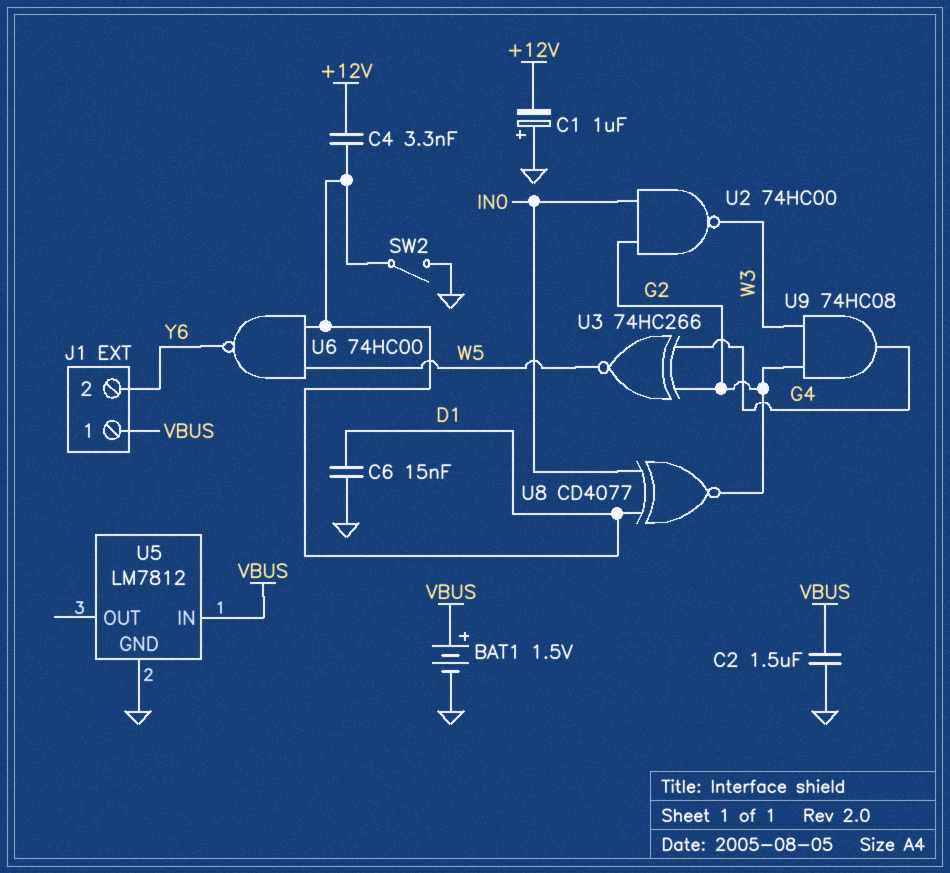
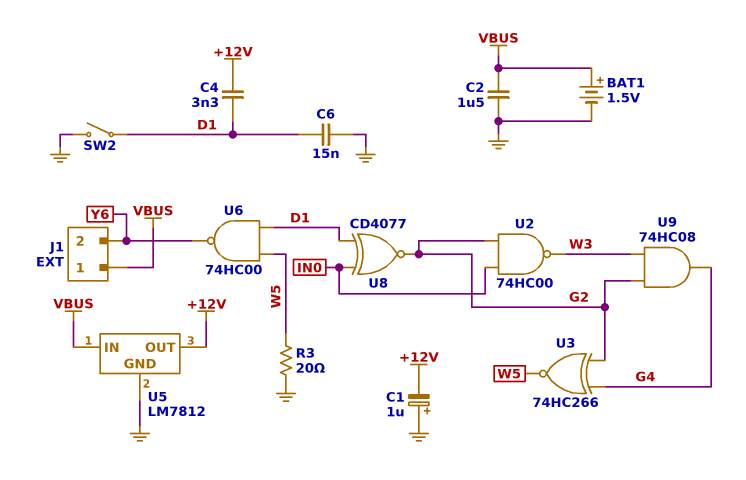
R3: none -> 20 (GND, W5)
U5 pin OUT: none -> +12V

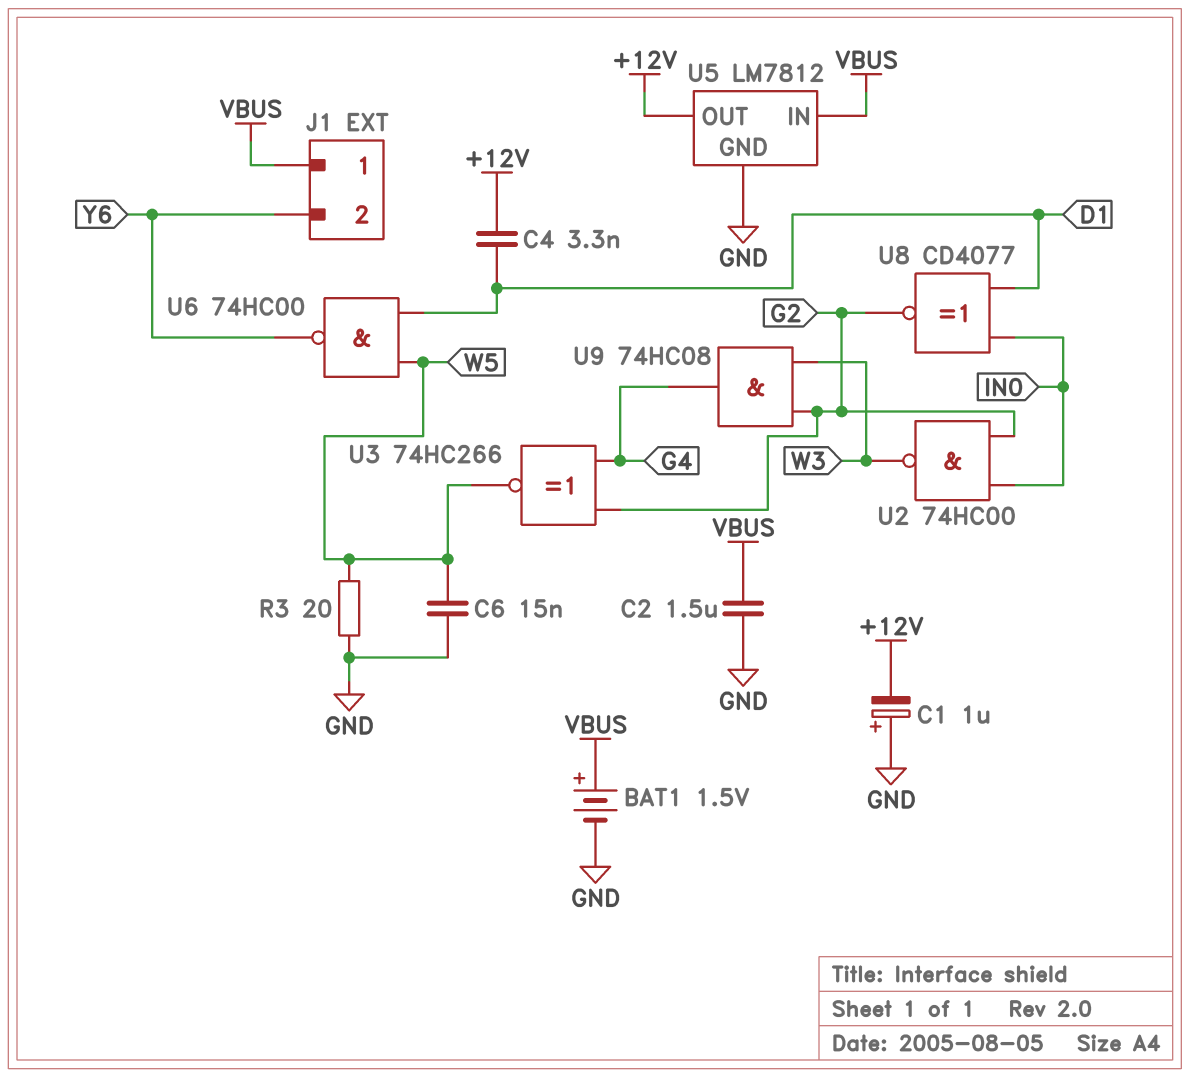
C6: 15nF (D1, GND) -> 15nF (GND, W5)
SW2: switch (D1, GND) -> none

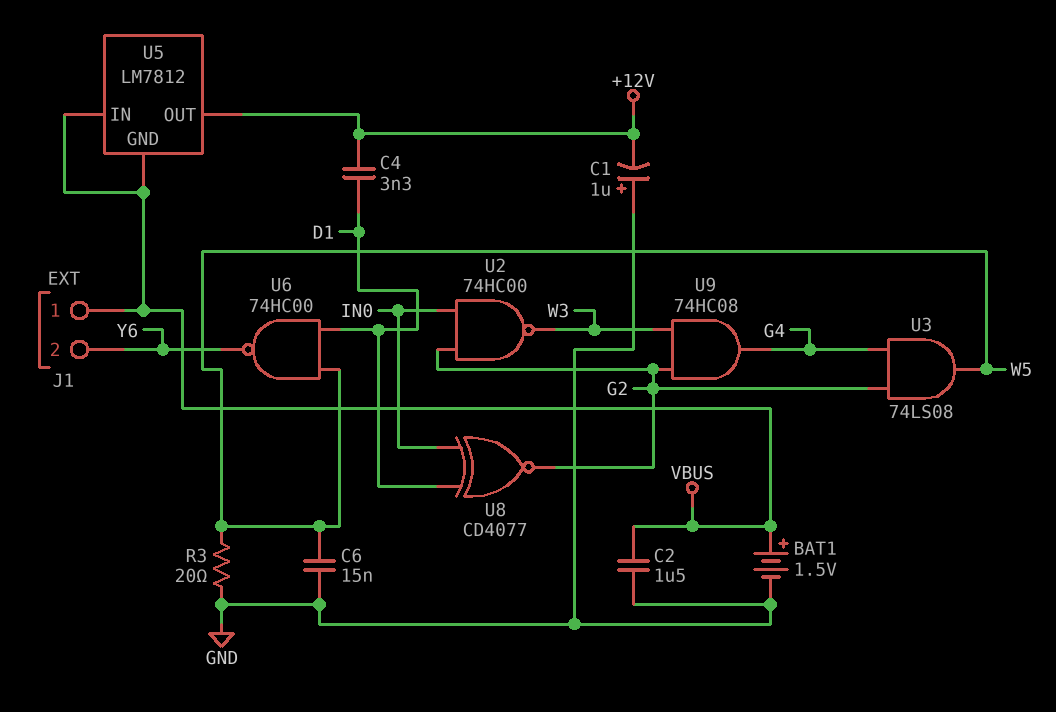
U3: XNOR 74HC266 (in G2, in G4, out W5) -> AND 74LS08 (in G2, in G4, out W5)
U5 pin GND: GND -> VBUS

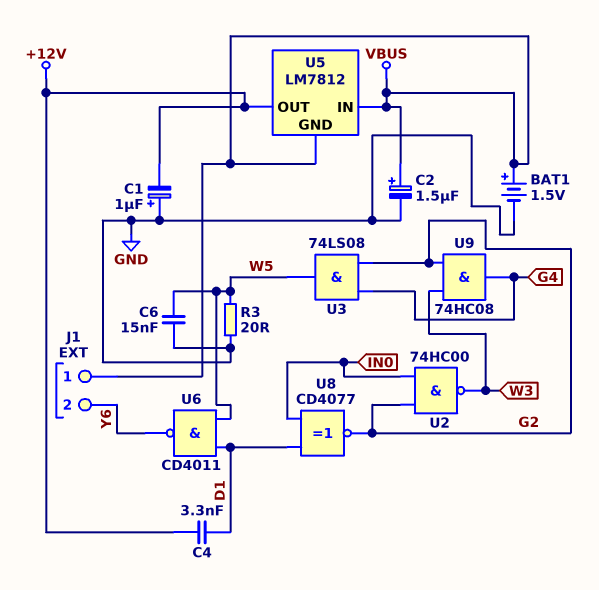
C2: 1.5uF (GND, VBUS) -> 1.5uF (plus VBUS, minus GND)
U6: NAND 74HC00 (in D1, in W5, out Y6) -> NAND CD4011 (in D1, in W5, out Y6)

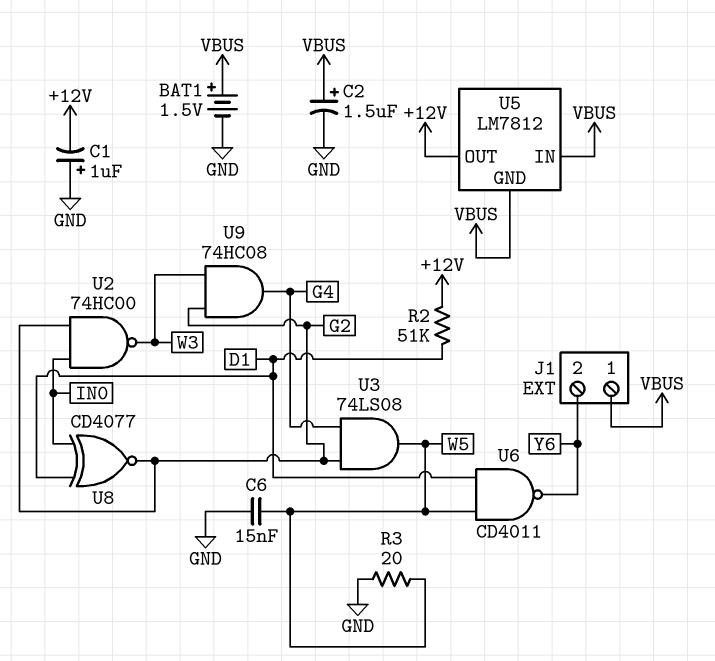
C4: 3.3nF (+12V, D1) -> none
R2: none -> 51k (+12V, D1)

